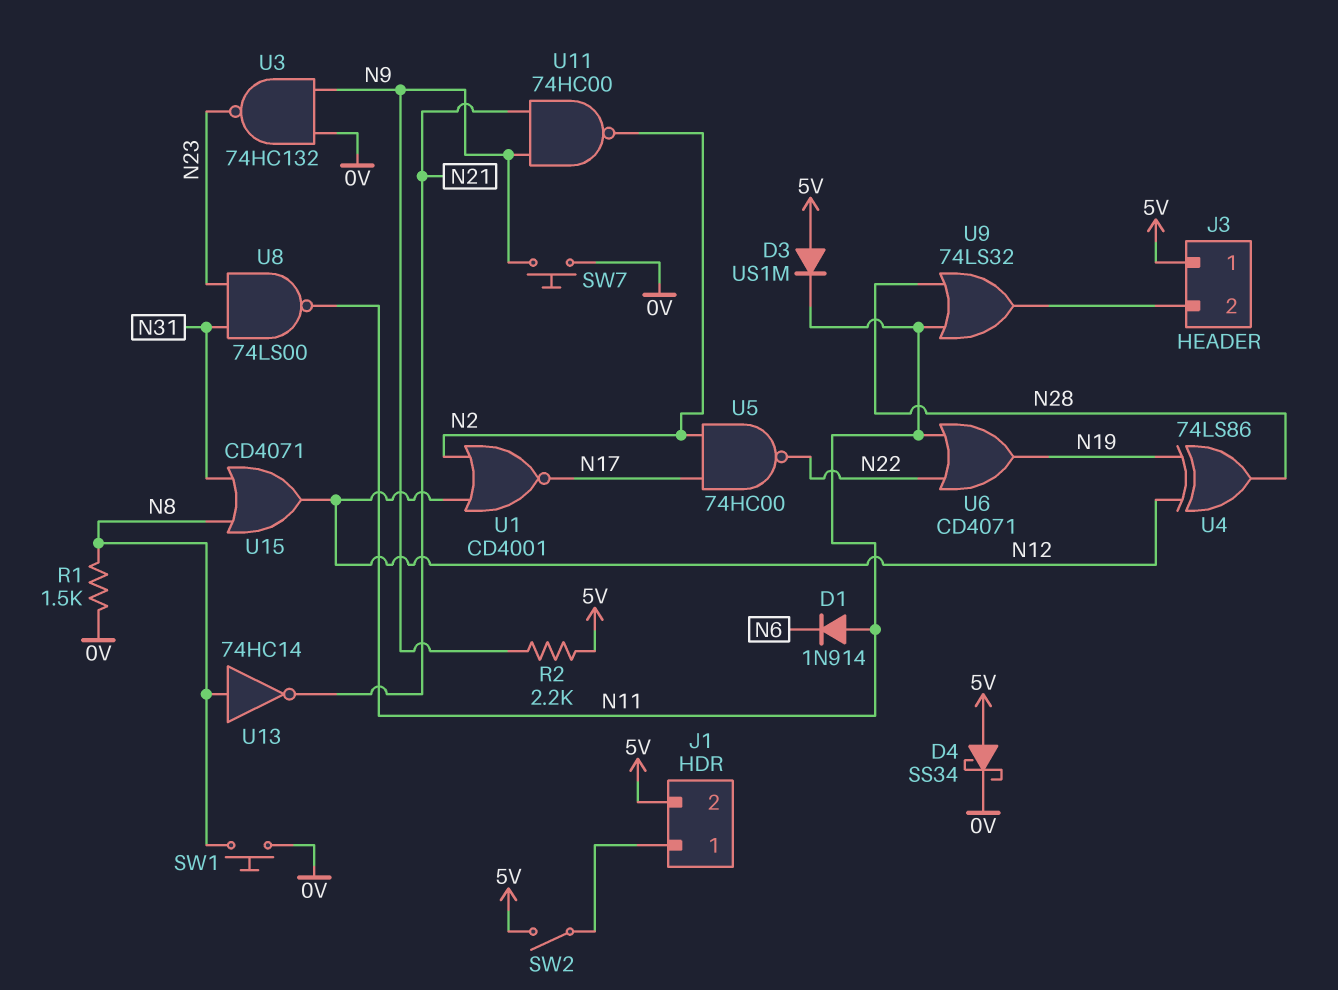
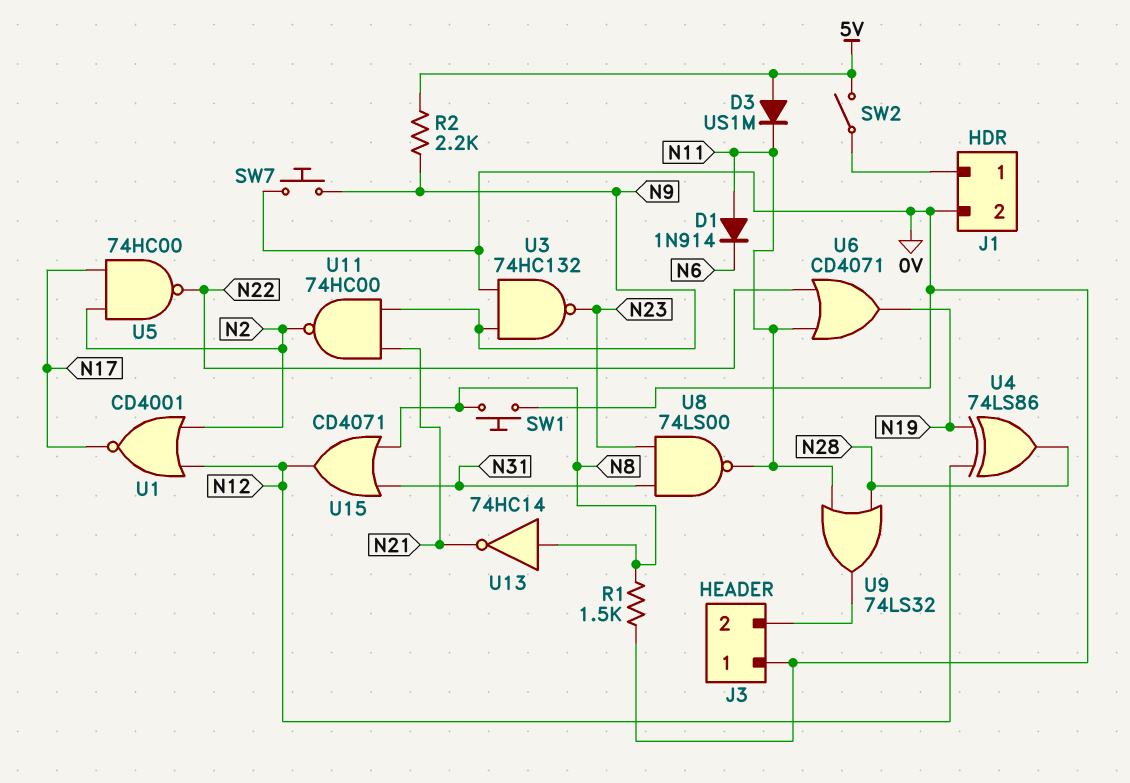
D4: schottky SS34 (A 5V, K 0V) -> none
J1 pin 2: 5V -> 0V
J3 pin 1: 5V -> 0V

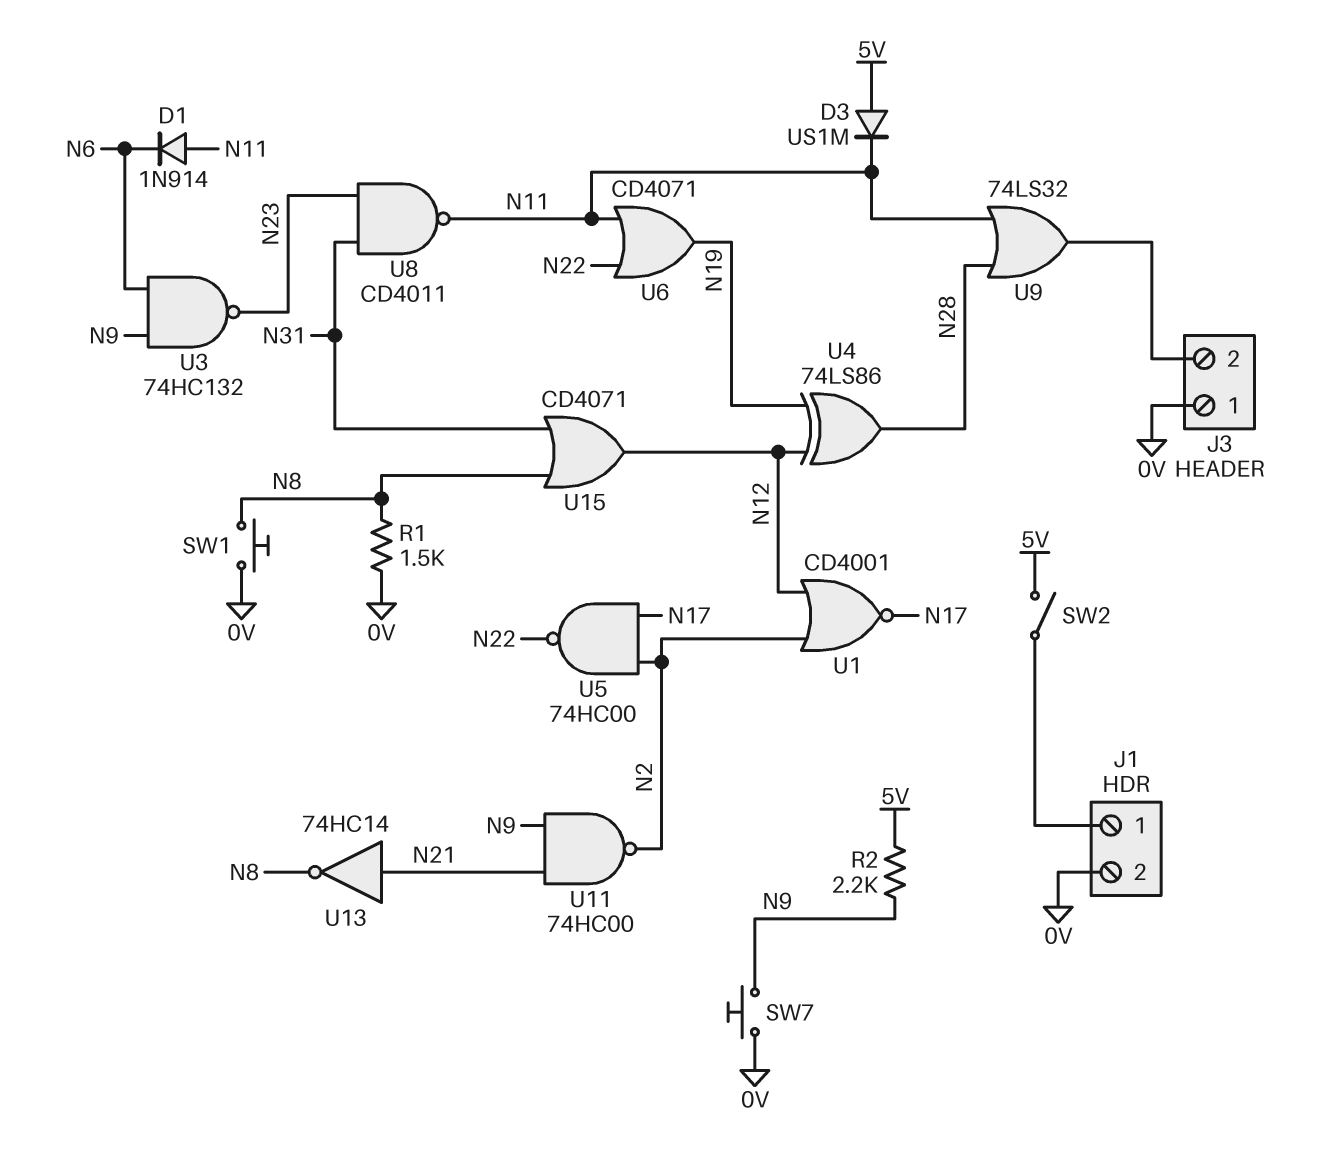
U3: NAND 74HC132 (in 0V, in N9, out N23) -> NAND 74HC132 (in N6, in N9, out N23)
U8: NAND 74LS00 (in N23, in N31, out N11) -> NAND CD4011 (in N23, in N31, out N11)
U13: NOT 74HC14 (in N8, out N21) -> NOT 74HC14 (in N21, out N8)

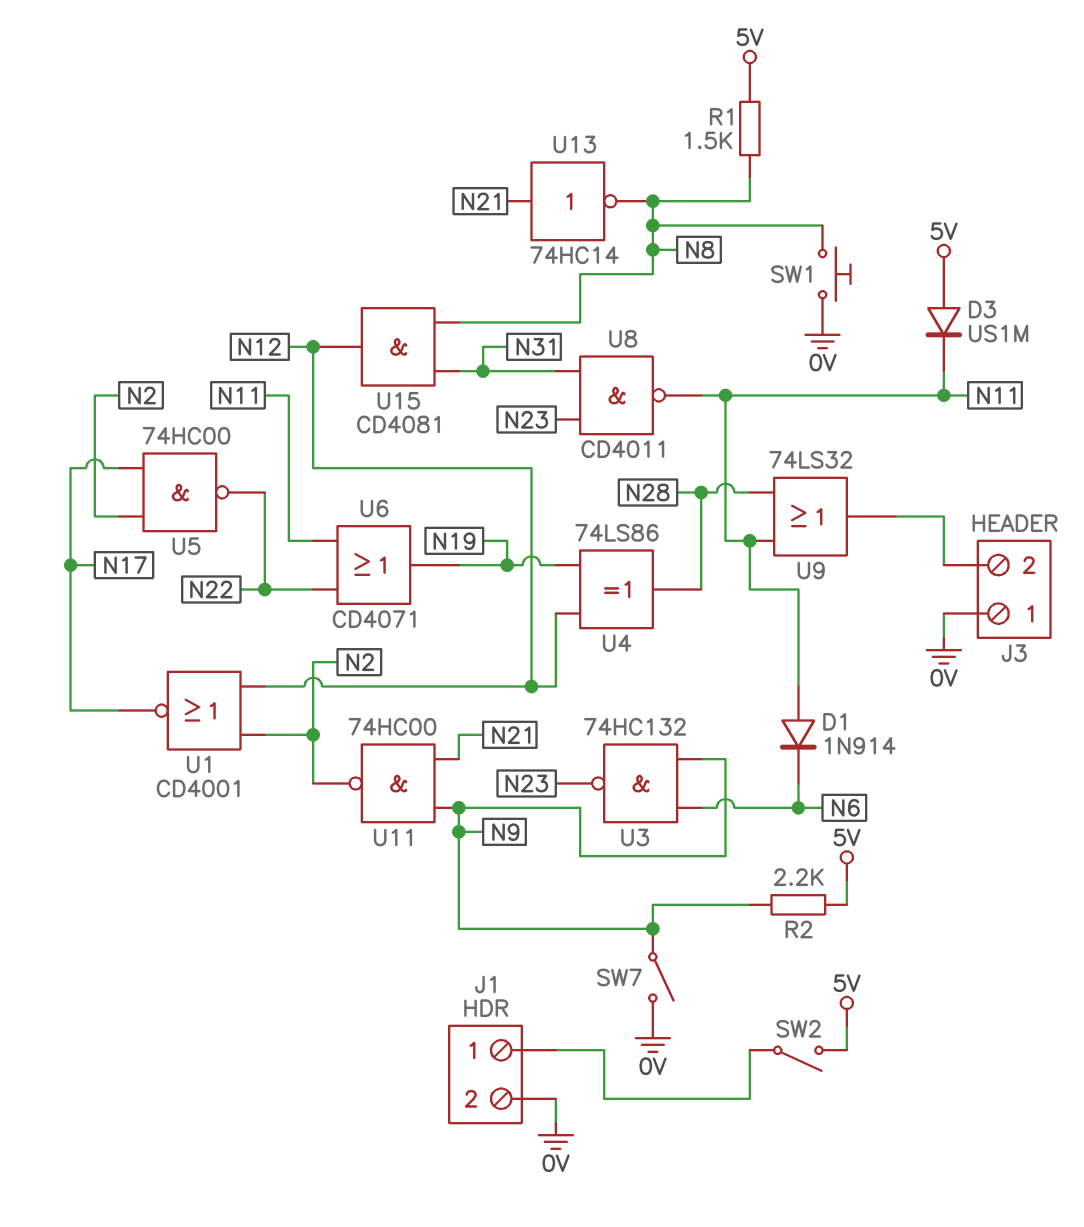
R1: 1.5k (0V, N8) -> 1.5k (5V, N8)
SW7: button (0V, N9) -> switch (0V, N9)
U15: OR CD4071 (in N8, in N31, out N12) -> AND CD4081 (in N8, in N31, out N12)

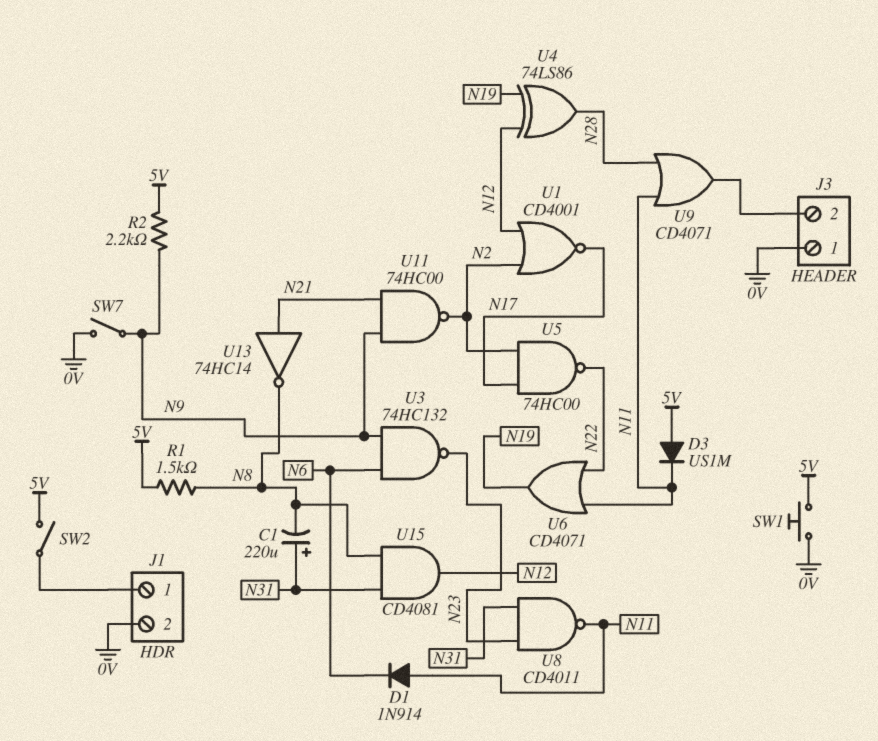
C1: none -> 220uF (plus N31, minus N8)
SW1: button (0V, N8) -> button (0V, 5V)
U9: OR 74LS32 (in N11, in N28, out J3/2) -> OR CD4071 (in N11, in N28, out J3/2)

